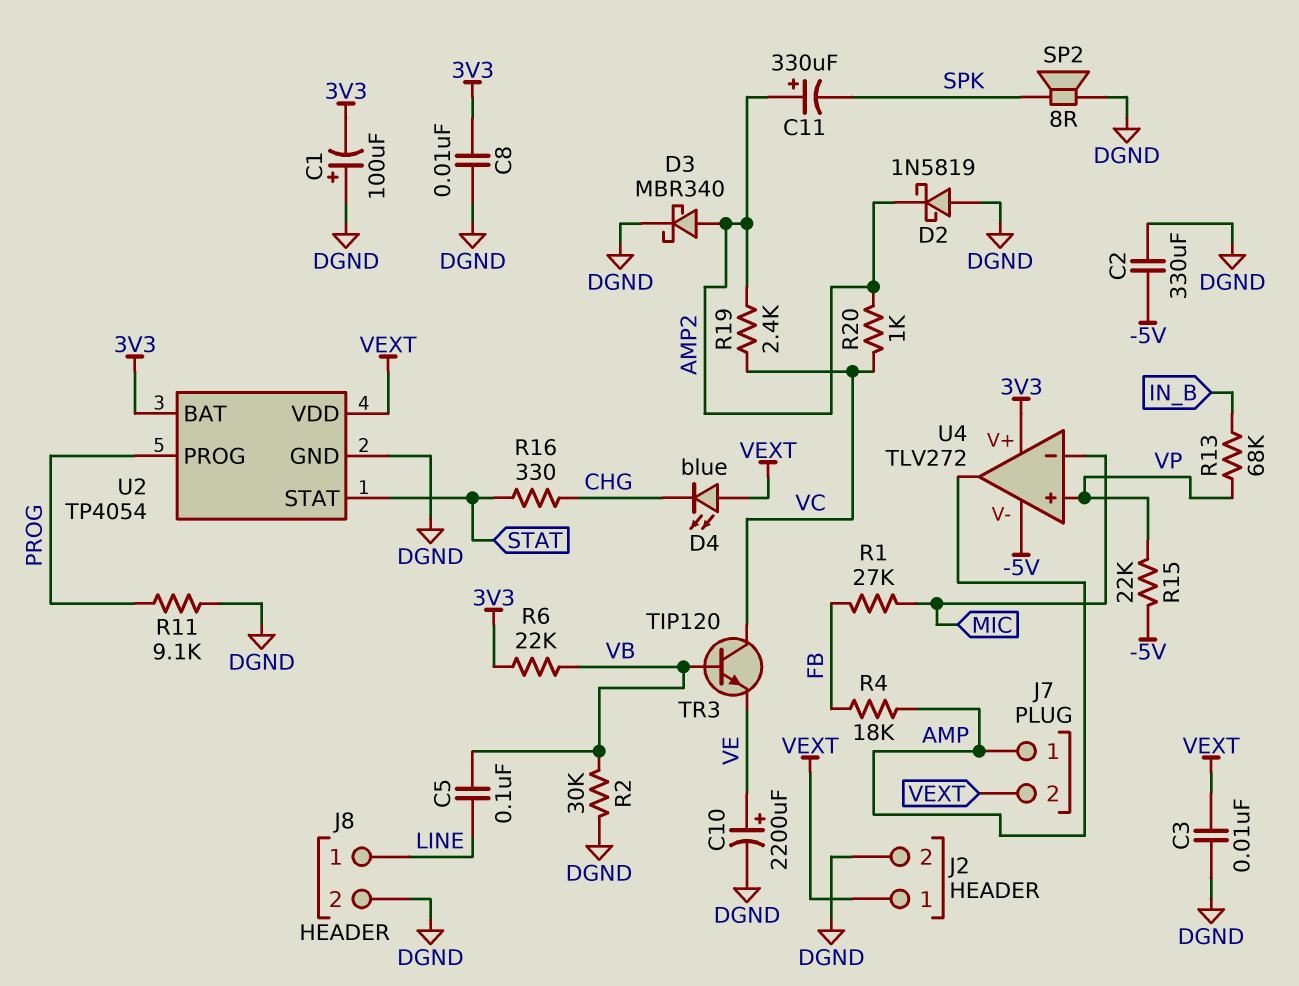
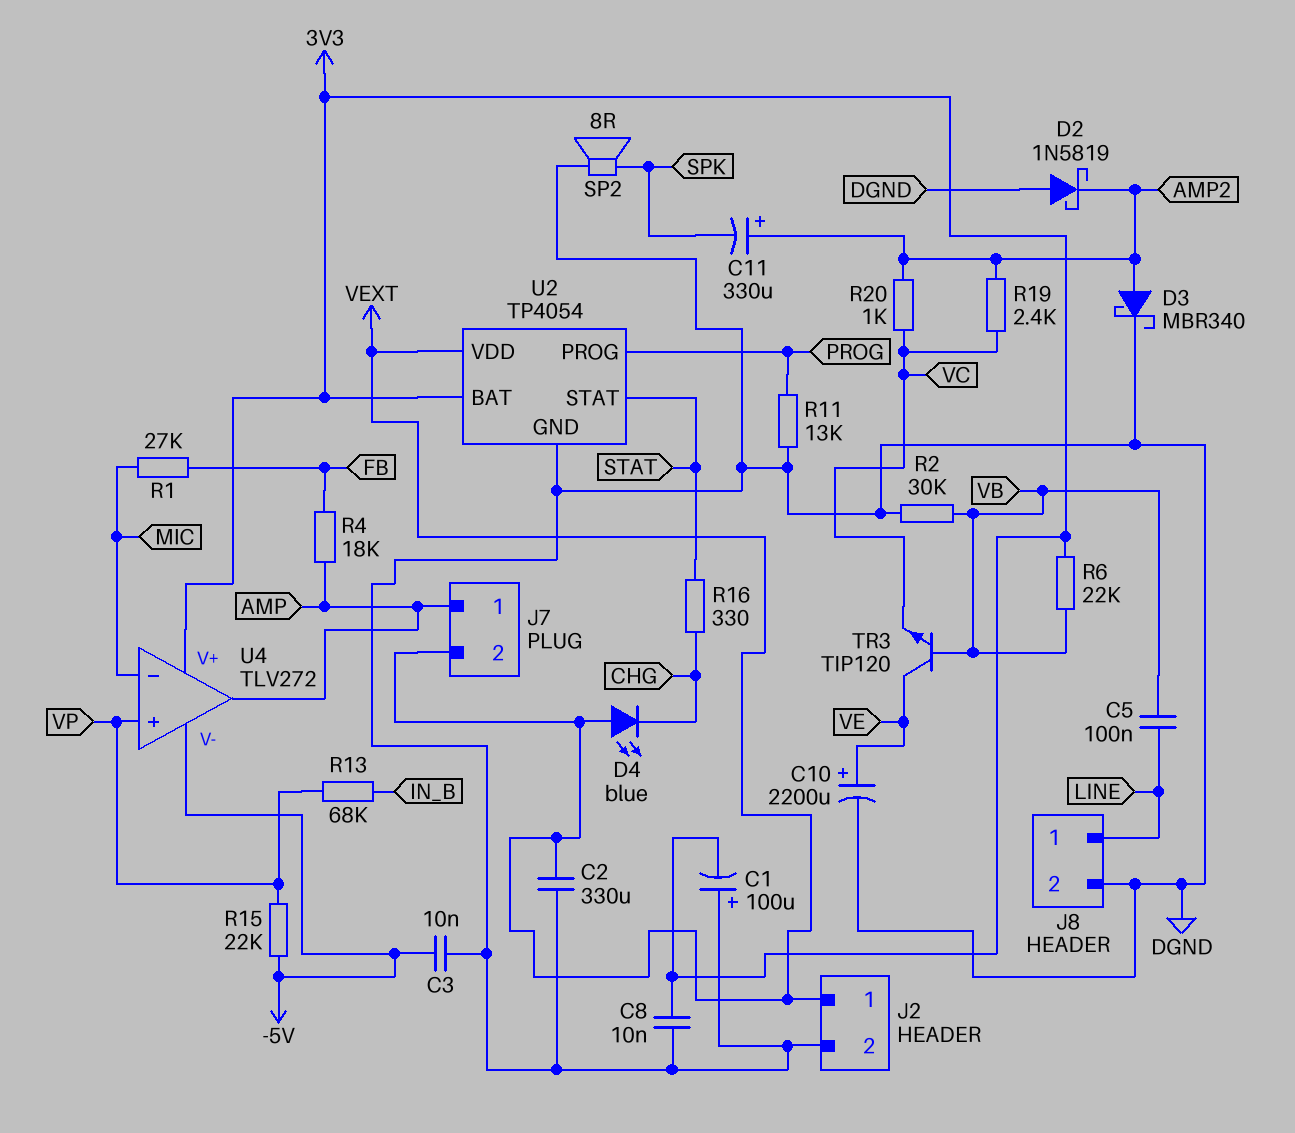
C2: 330uF (-5V, DGND) -> 330uF (DGND, VEXT)
C3: 10nF (DGND, VEXT) -> 10nF (-5V, DGND)
R11: 9.1k (DGND, PROG) -> 13k (DGND, PROG)
TR3: NPN TIP120 (B VB, C VC, E VE) -> NPN TIP120 (B VB, C VE, E VC)

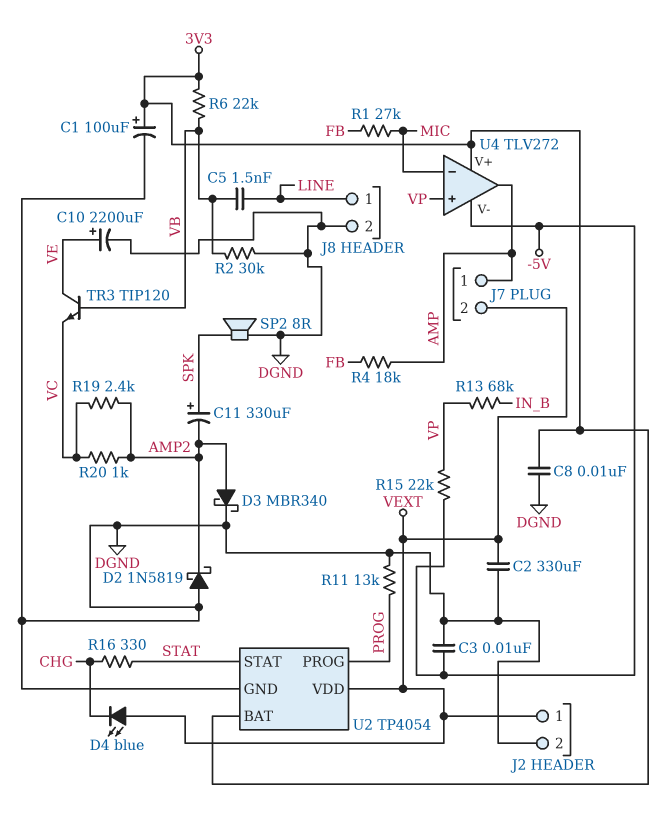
C1: 100uF (plus DGND, minus 3V3) -> 100uF (plus 3V3, minus DGND)
C5: 100nF (LINE, VB) -> 1.5nF (LINE, VB)
C11: 330uF (plus AMP2, minus SPK) -> 330uF (plus SPK, minus AMP2)

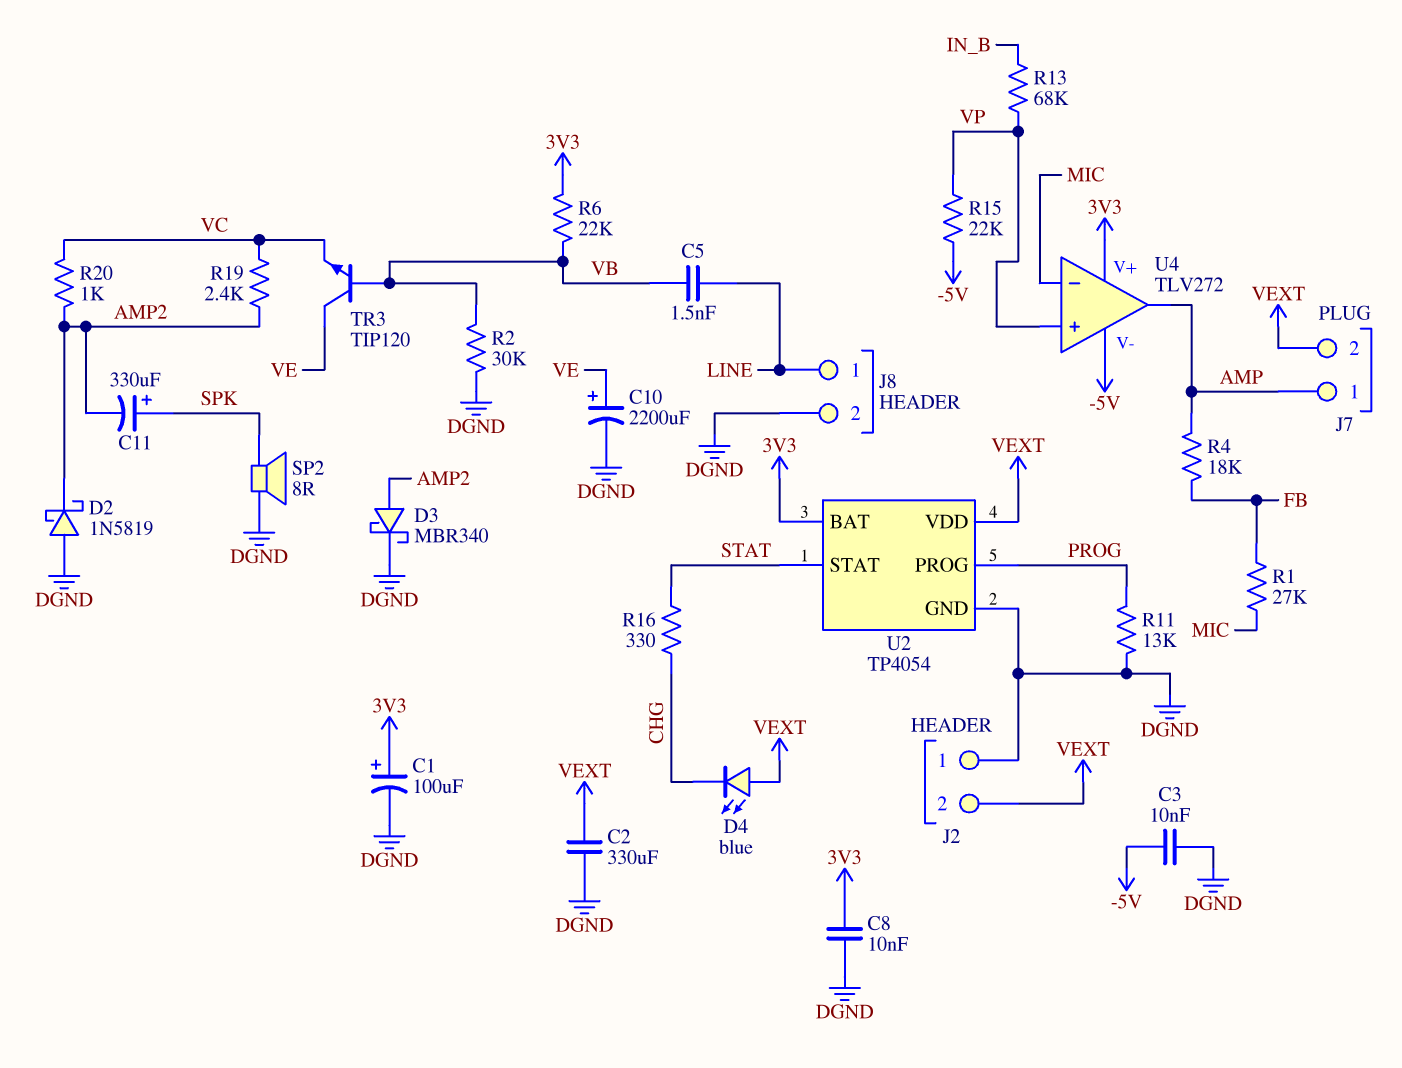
J2 pin 1: VEXT -> DGND
J2 pin 2: DGND -> VEXT

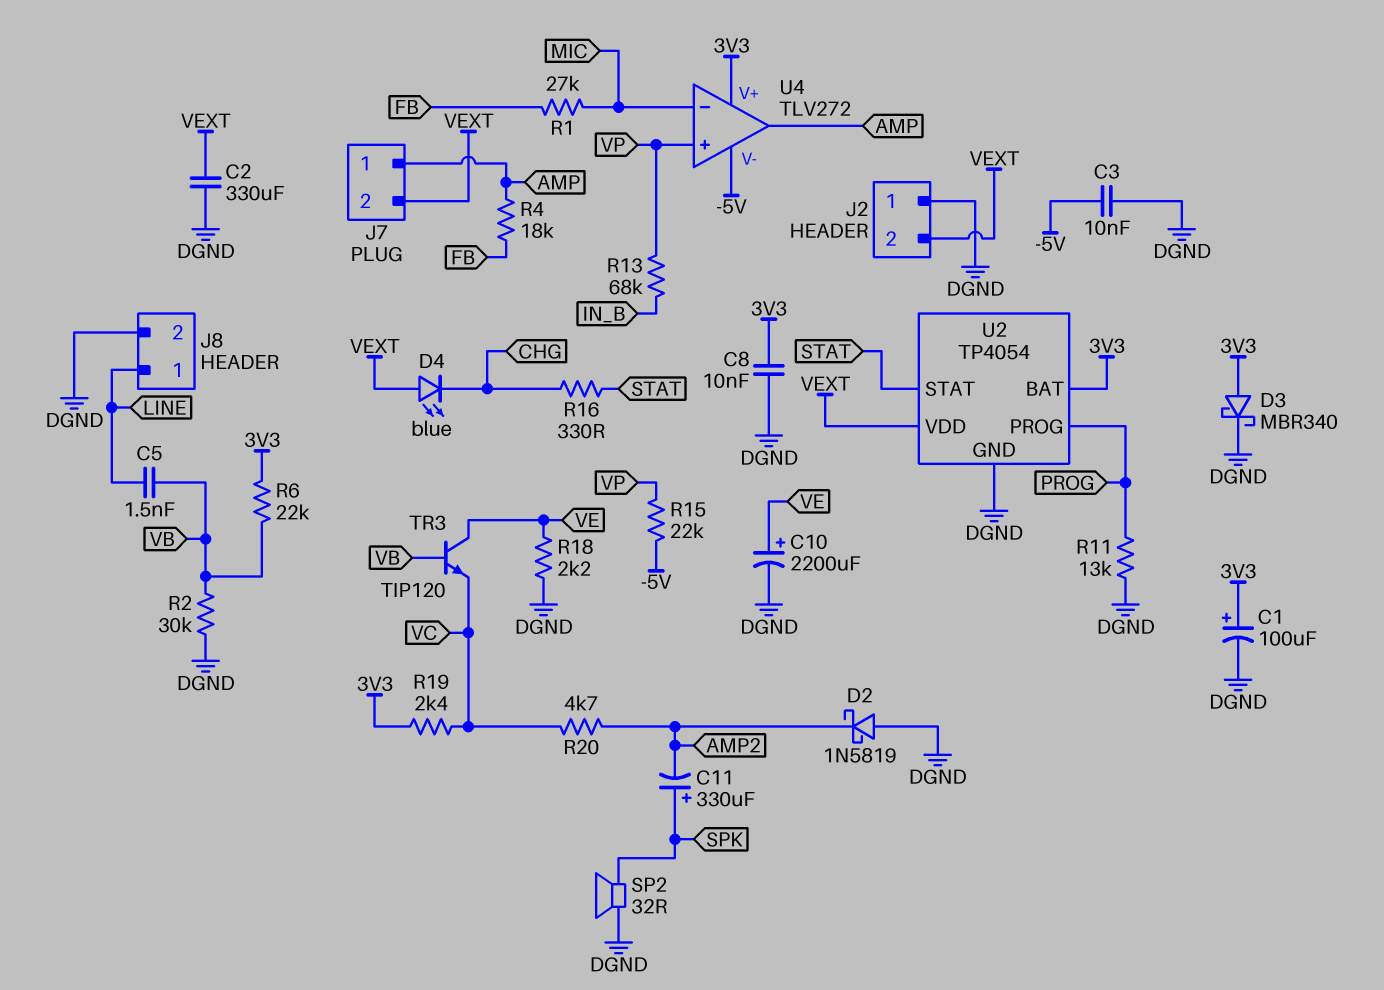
D3: schottky MBR340 (A AMP2, K DGND) -> schottky MBR340 (A 3V3, K DGND)
R18: none -> 2.2k (DGND, VE)
R19: 2.4k (AMP2, VC) -> 2.4k (3V3, VC)
R20: 1k (AMP2, VC) -> 4.7k (AMP2, VC)
SP2: speaker 8R (DGND, SPK) -> speaker 32R (DGND, SPK)

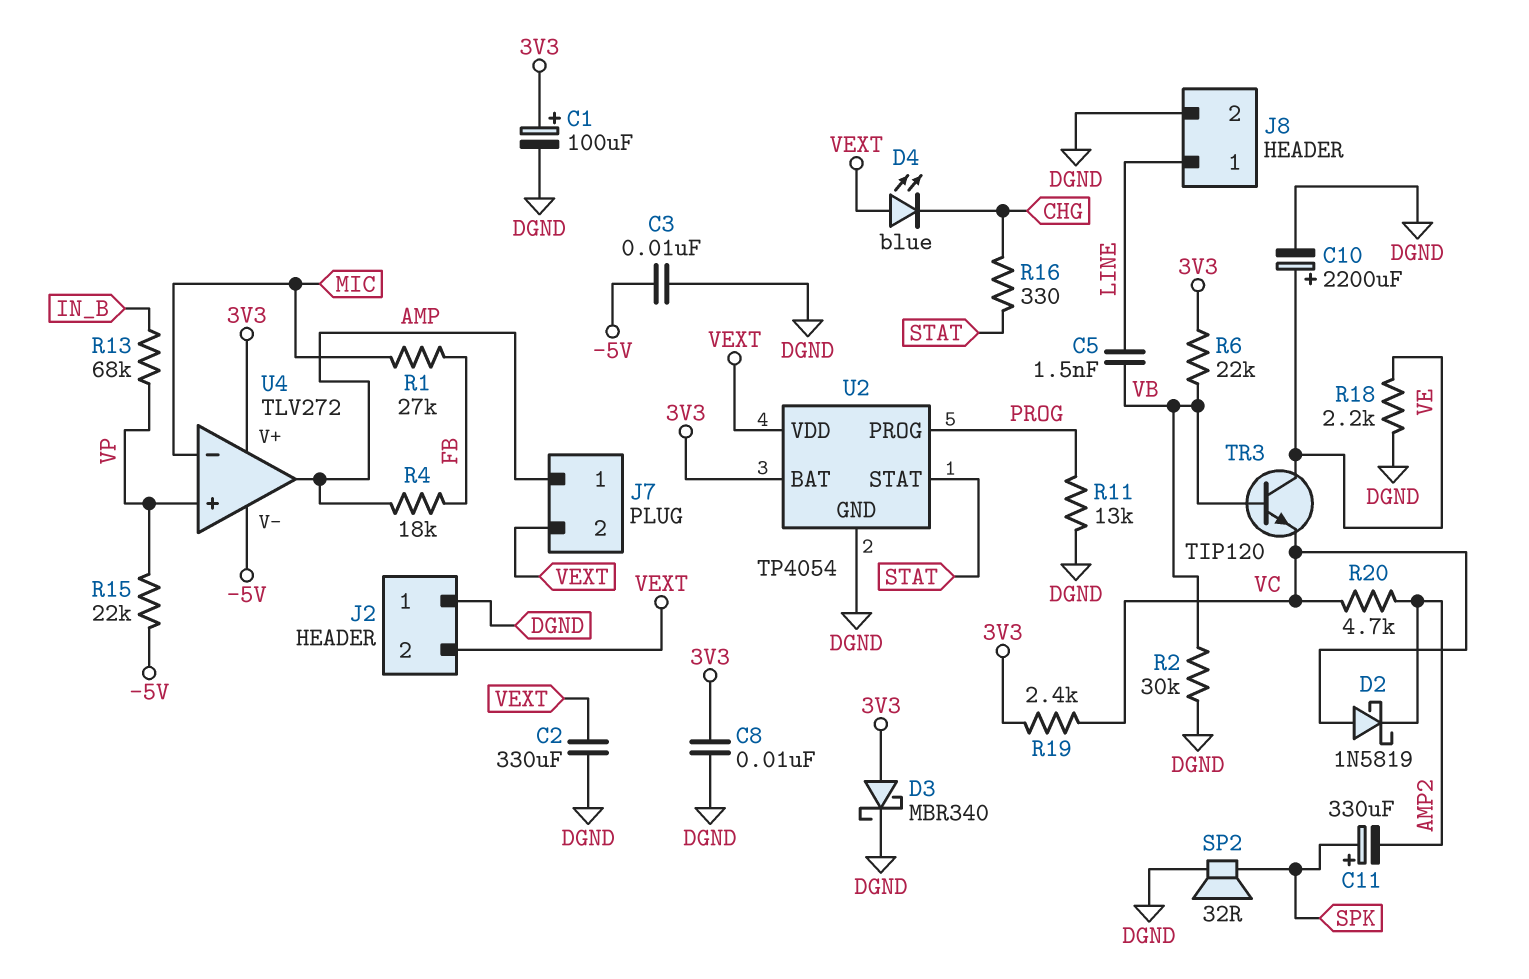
D2: schottky 1N5819 (A DGND, K AMP2) -> schottky 1N5819 (A VC, K AMP2)

